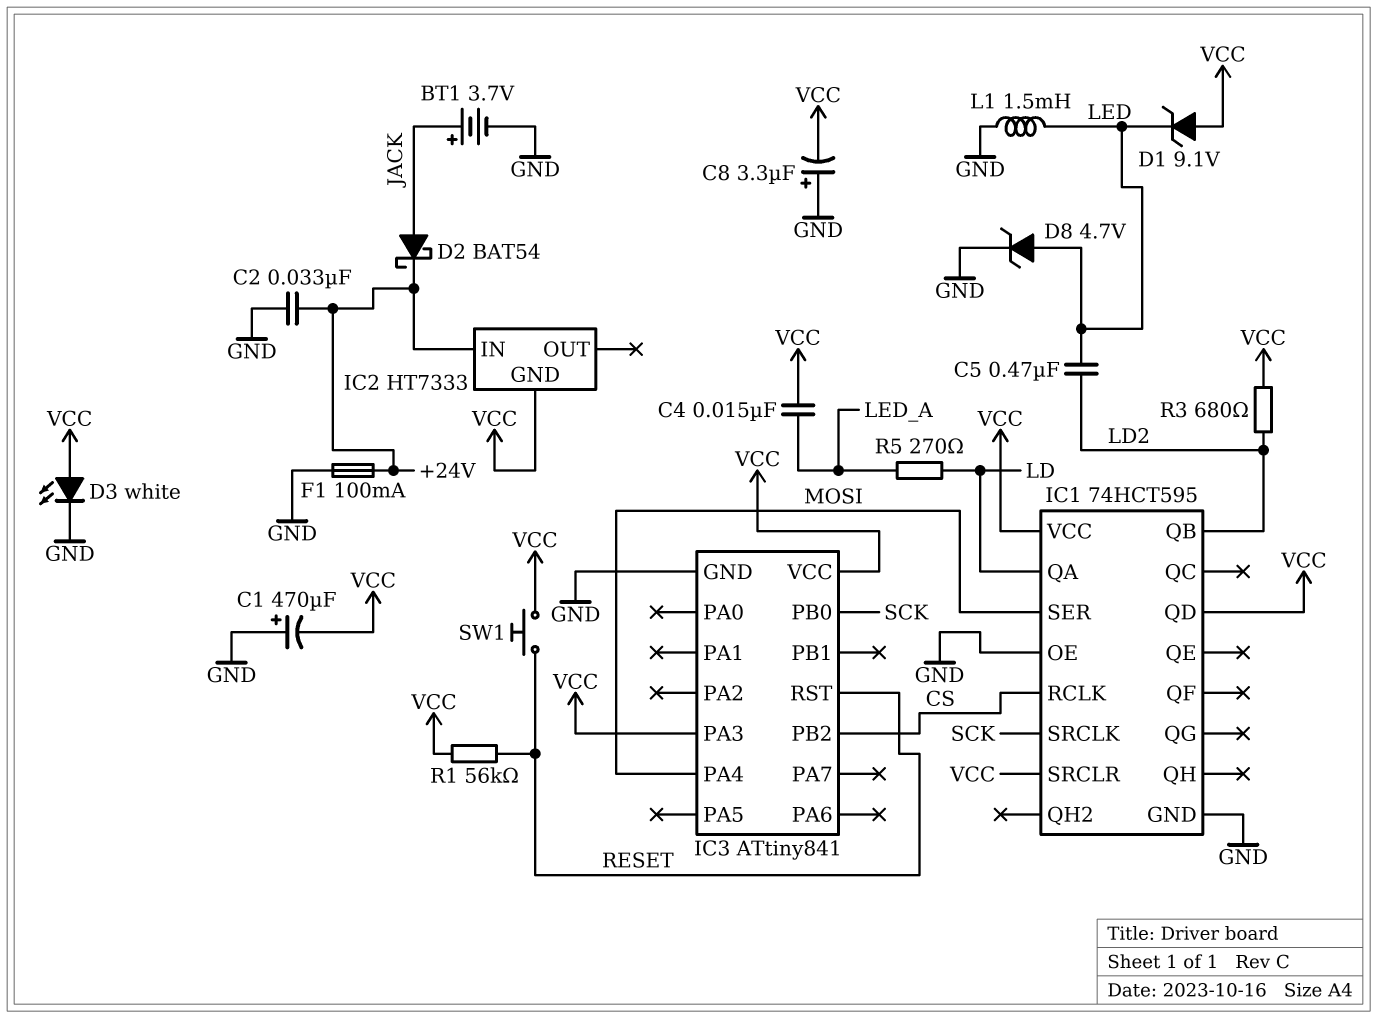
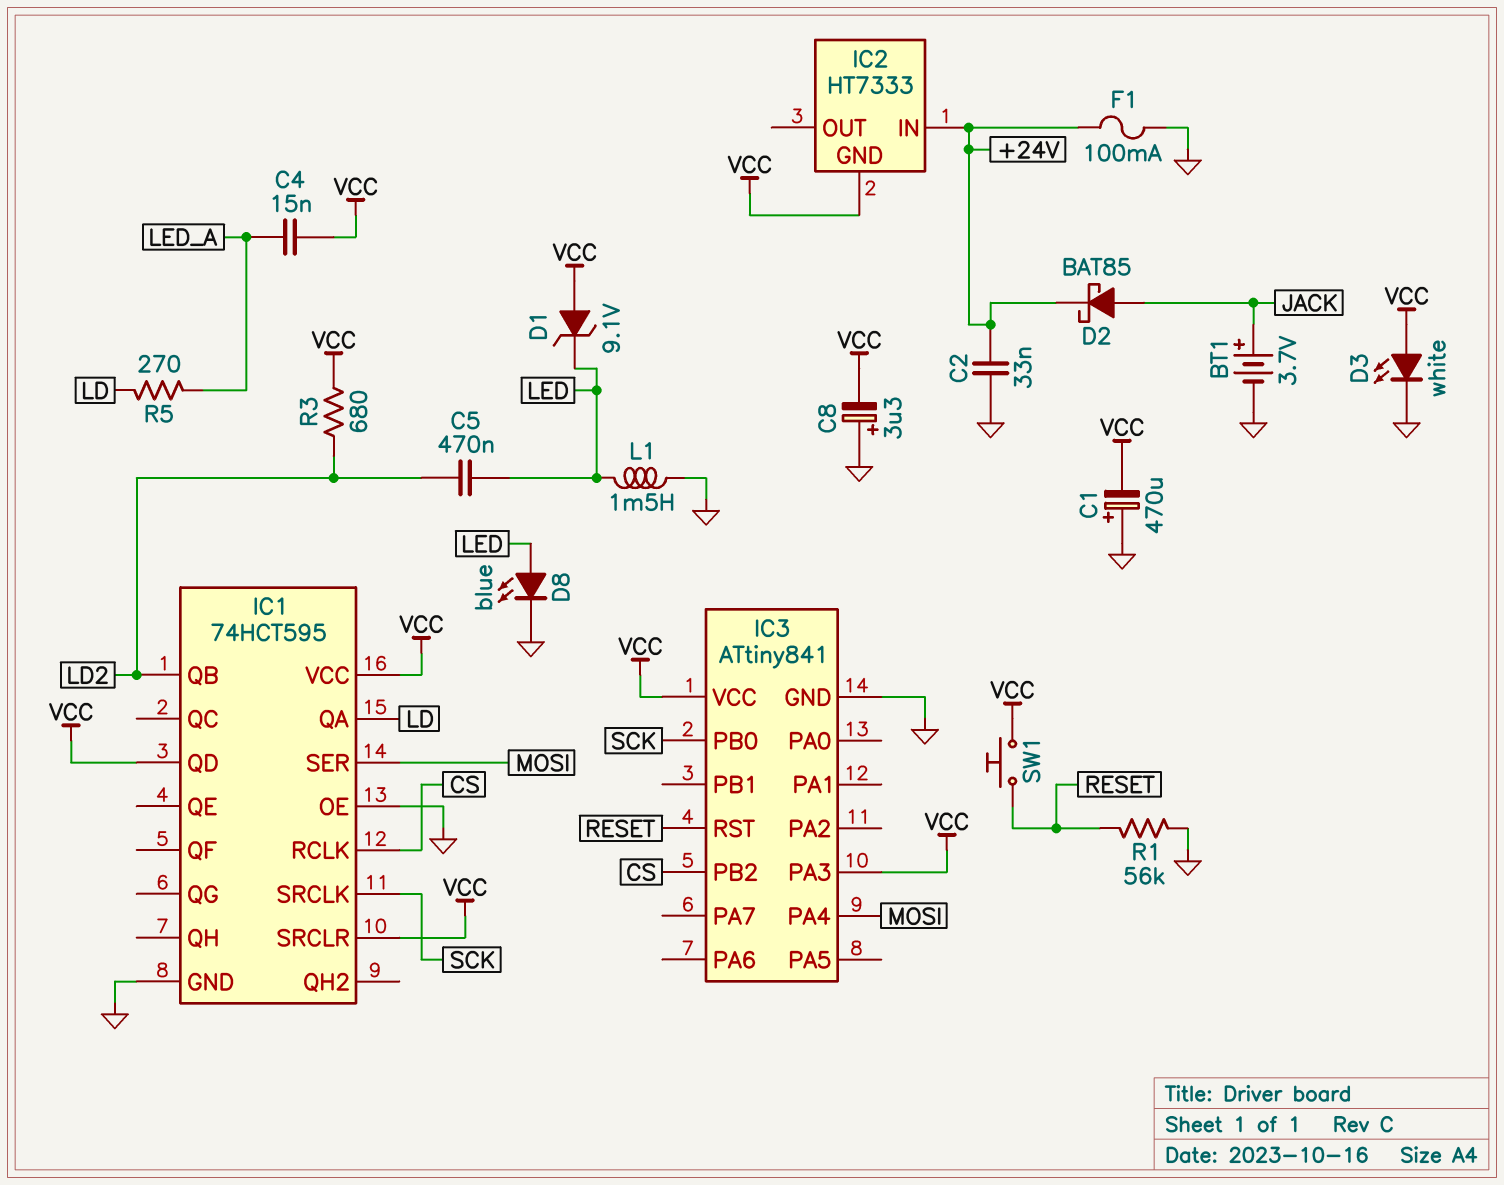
D2: schottky BAT54 (A JACK, K +24V) -> schottky BAT85 (A JACK, K +24V)
D8: zener 4.7V (A LED, K GND) -> LED blue (A LED, K GND)
R1: 56k (RESET, VCC) -> 56k (GND, RESET)

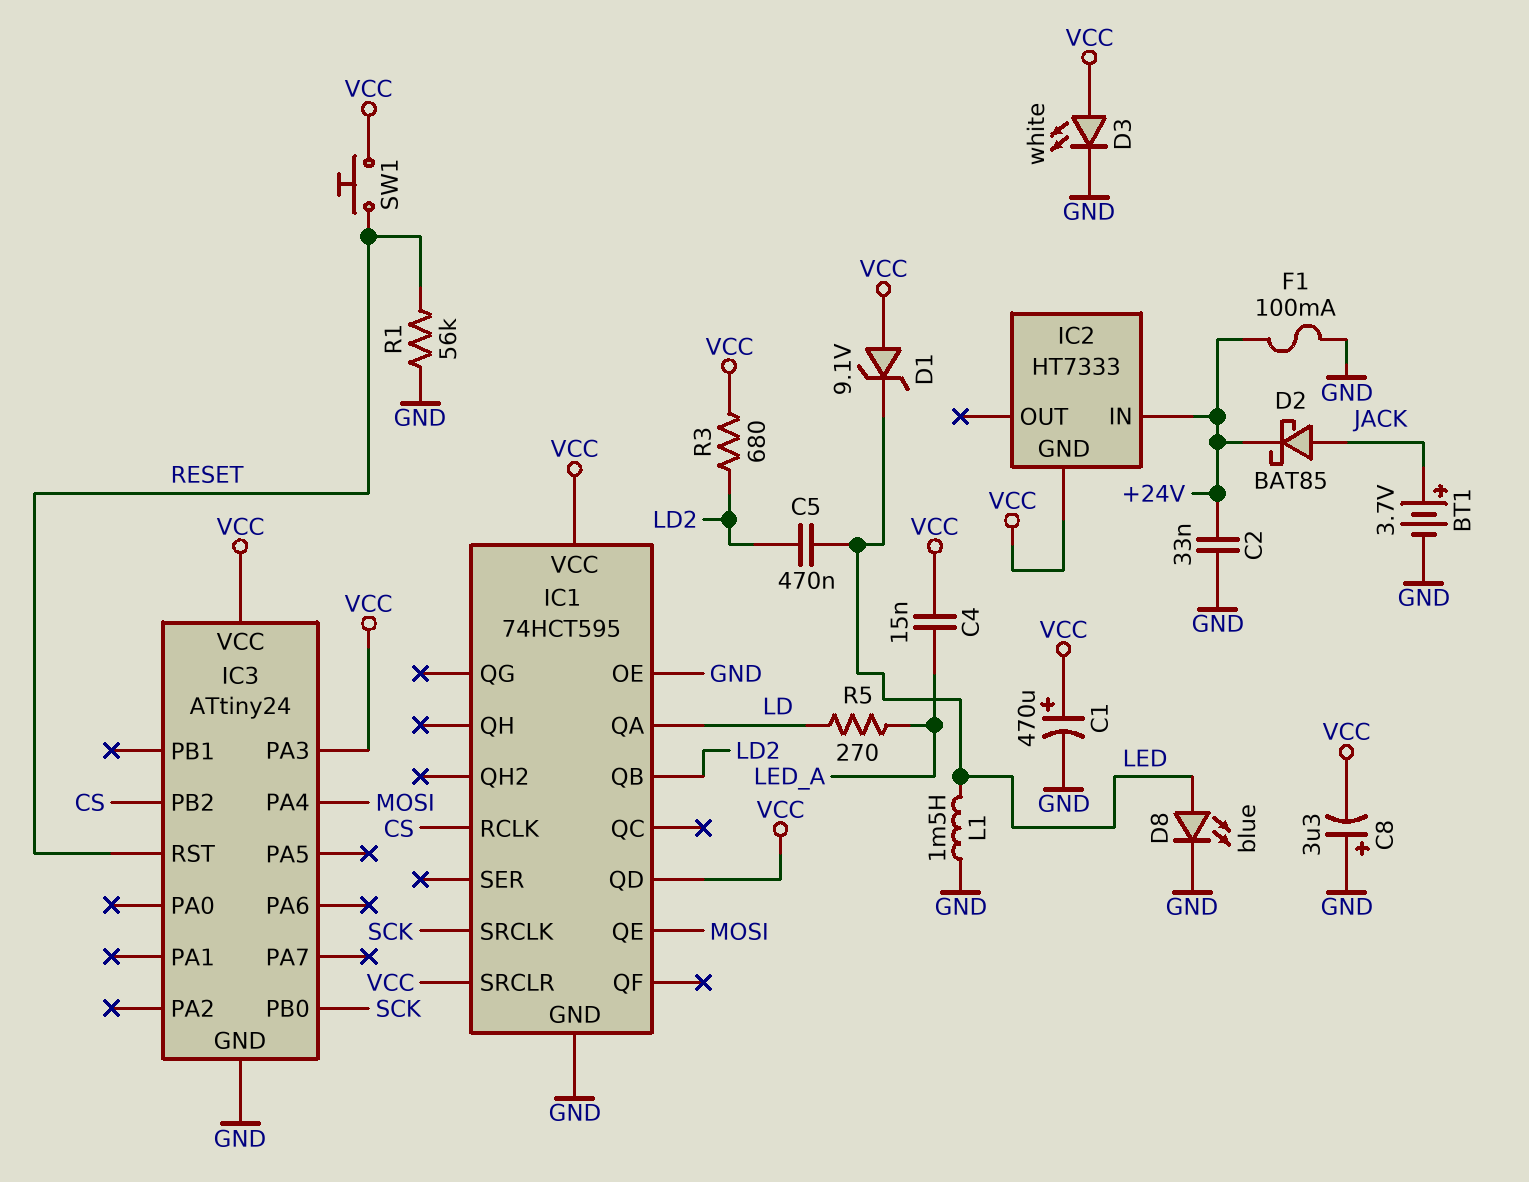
C1: 470uF (plus GND, minus VCC) -> 470uF (plus VCC, minus GND)
IC1 pin QE: none -> MOSI
IC1 pin SER: MOSI -> none
IC3: ATtiny841 -> ATtiny24

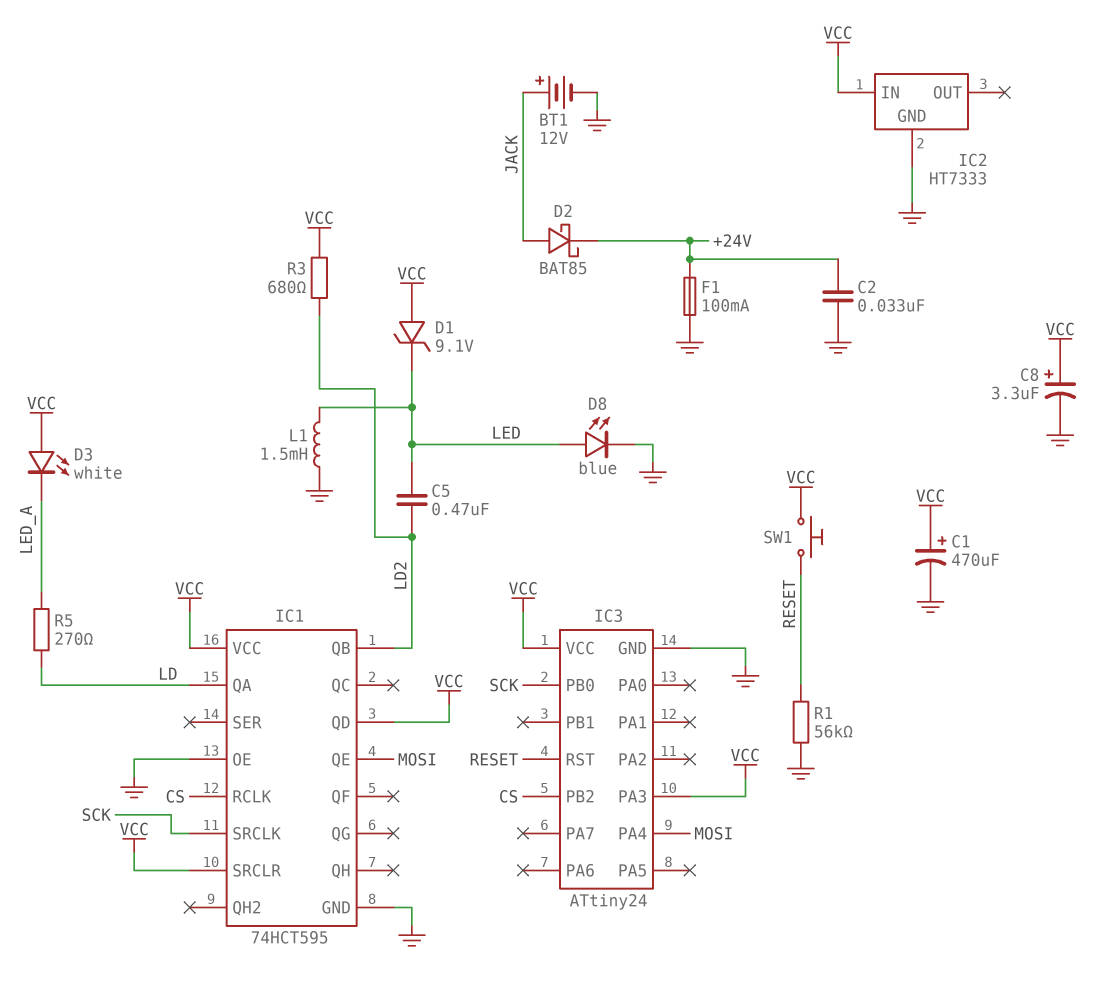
BT1: 3.7V (plus JACK, minus GND) -> 12V (plus JACK, minus GND)
C4: 15nF (LED_A, VCC) -> none
C8: 3.3uF (plus GND, minus VCC) -> 3.3uF (plus VCC, minus GND)
D3: LED white (A VCC, K GND) -> LED white (A VCC, K LED_A)
IC2 pin GND: VCC -> GND
IC2 pin IN: +24V -> VCC

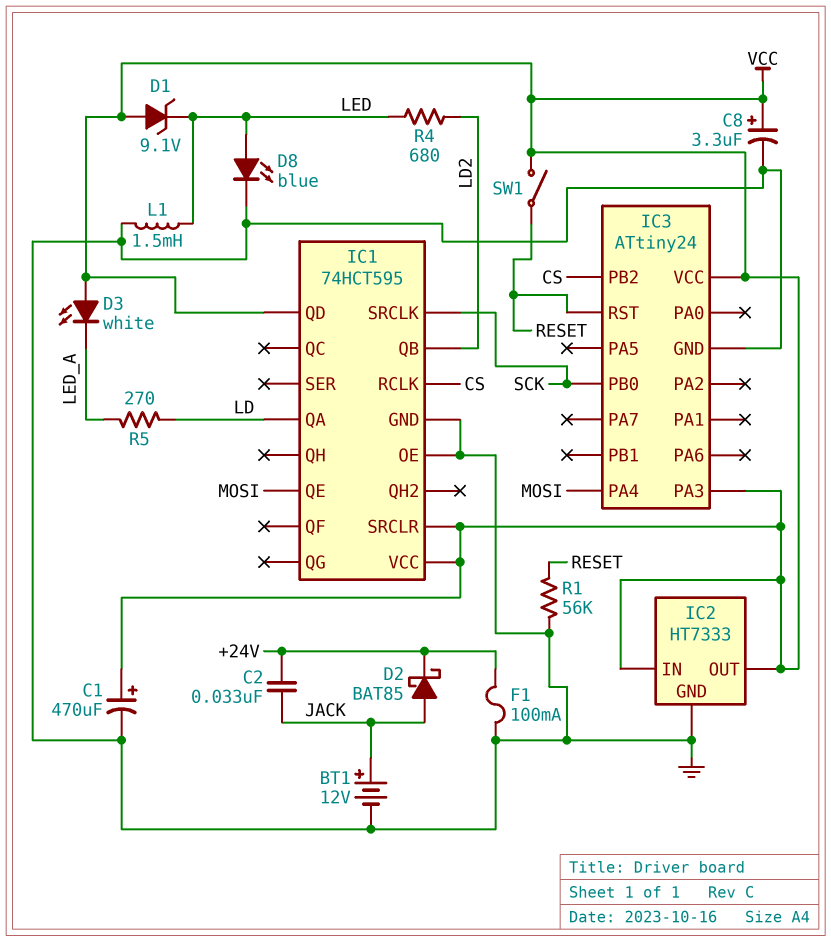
C2: 33nF (+24V, GND) -> 33nF (+24V, JACK)
C5: 470nF (LD2, LED) -> none
IC2 pin OUT: none -> VCC
R3: 680 (LD2, VCC) -> none
R4: none -> 680 (LD2, LED)
SW1: button (RESET, VCC) -> switch (RESET, VCC)

